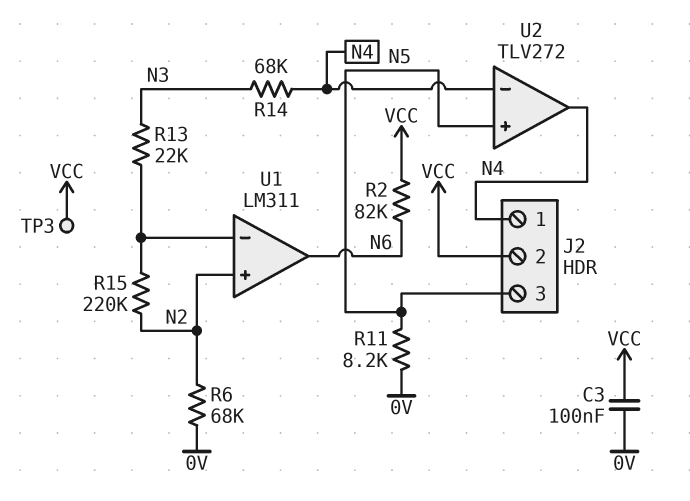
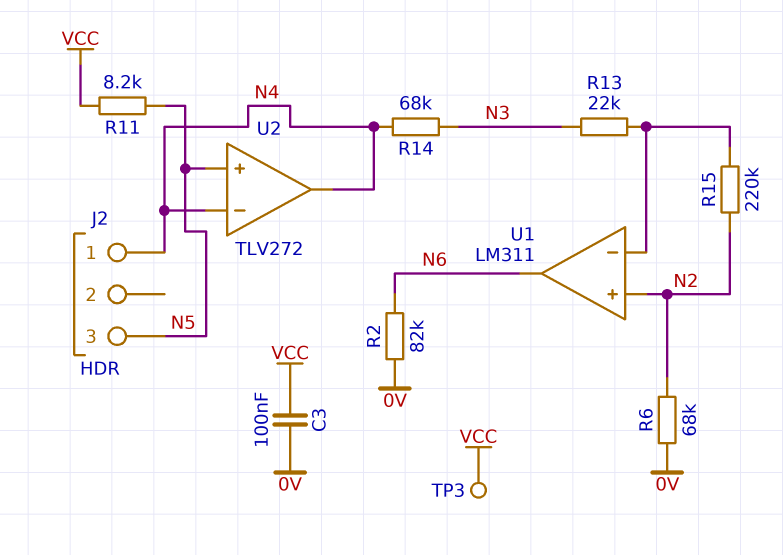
J2 pin 2: VCC -> none
R2: 82k (N6, VCC) -> 82k (0V, N6)
R11: 8.2k (0V, N5) -> 8.2k (N5, VCC)

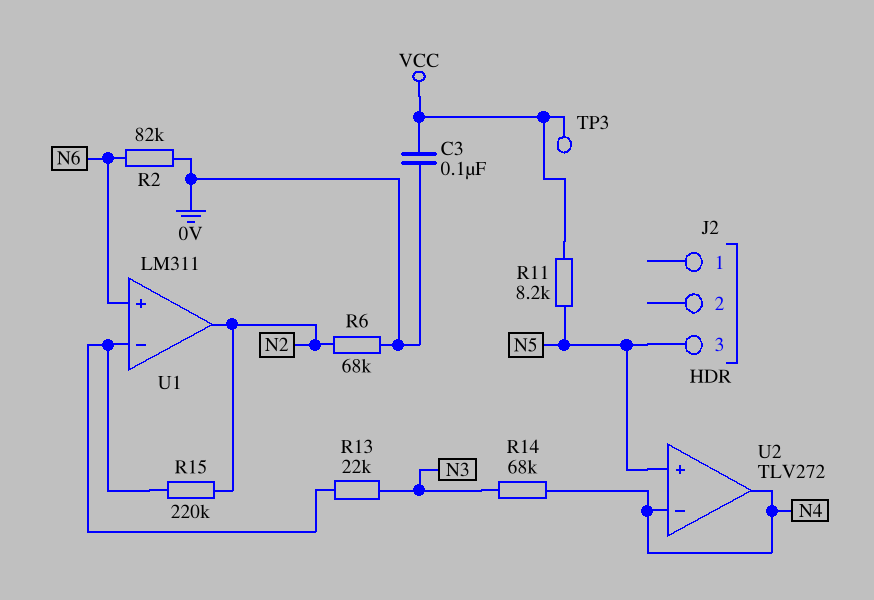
J2 pin 1: N4 -> none
U1 pin in+: N2 -> N6
U1 pin out: N6 -> N2

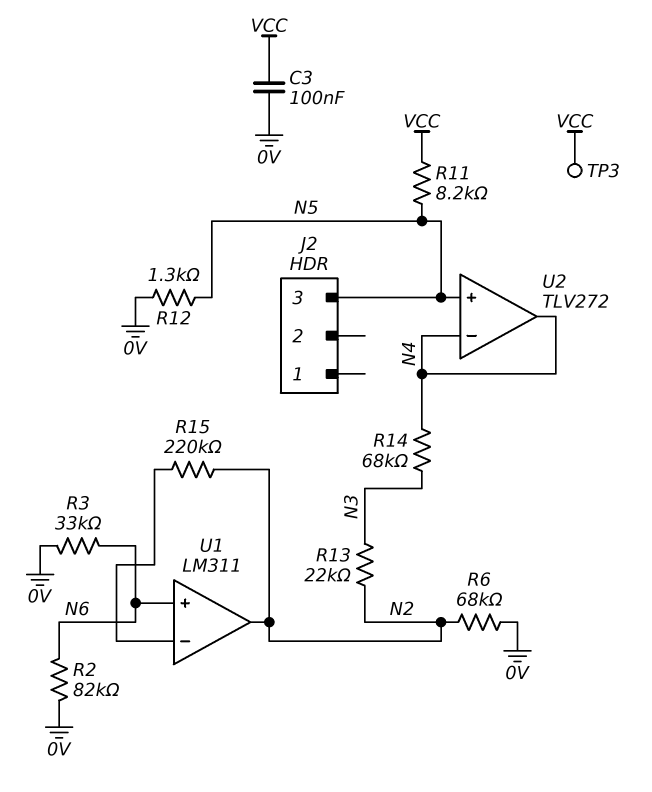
R3: none -> 33k (0V, N6)
R12: none -> 1.3k (0V, N5)
R13: 22k (N3, U1/in-) -> 22k (N2, N3)

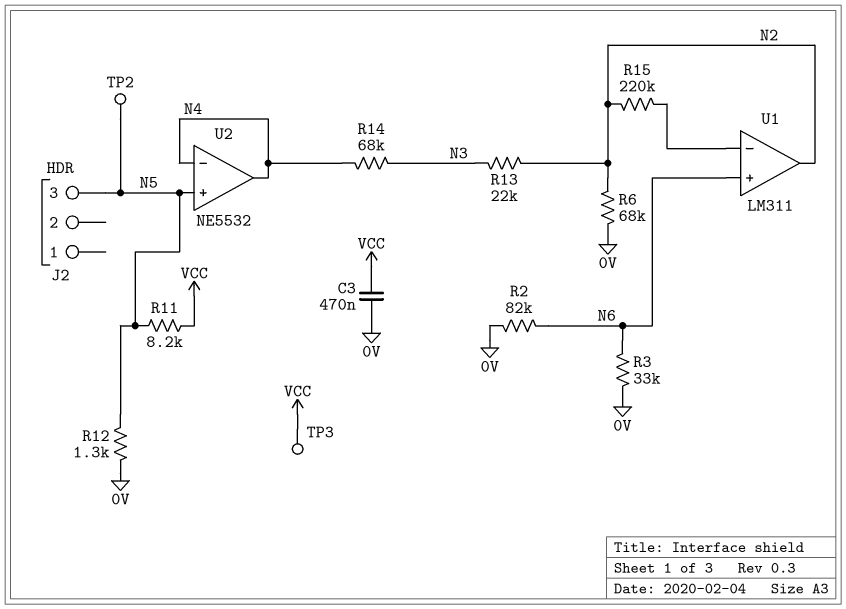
C3: 100nF (0V, VCC) -> 470nF (0V, VCC)
TP2: none -> test point (N5)
U2: TLV272 -> NE5532

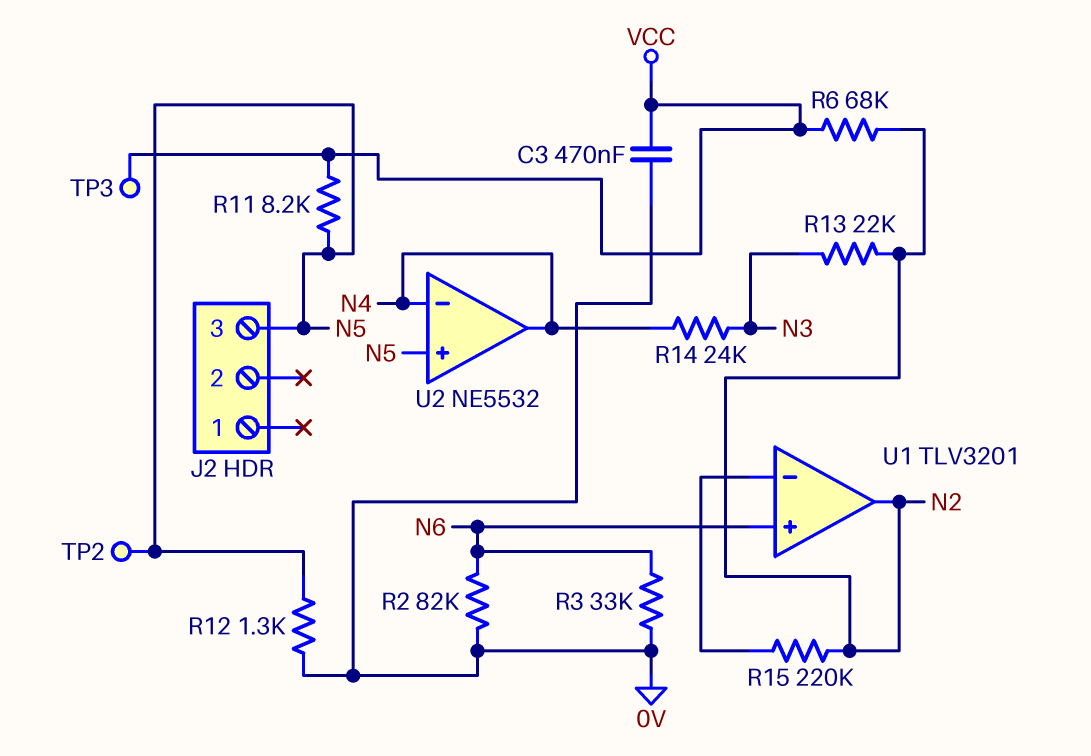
R6: 68k (0V, N2) -> 68k (N2, VCC)
R14: 68k (N3, N4) -> 24k (N3, N4)
U1: LM311 -> TLV3201

